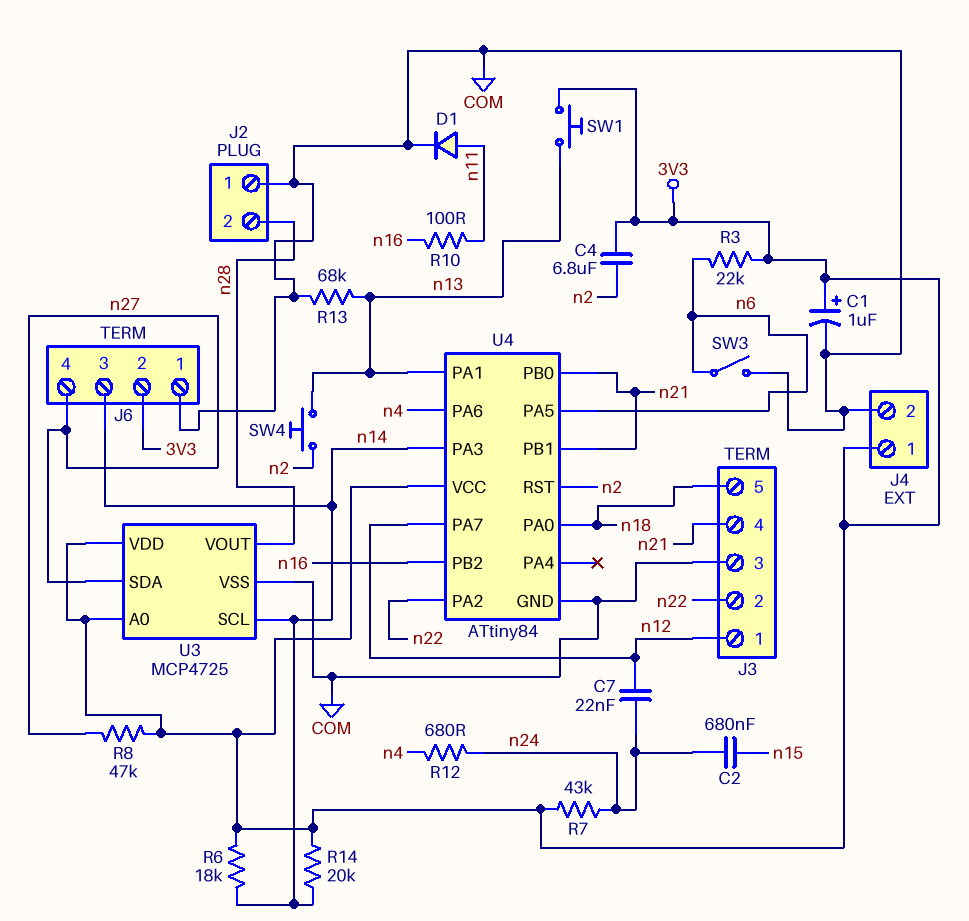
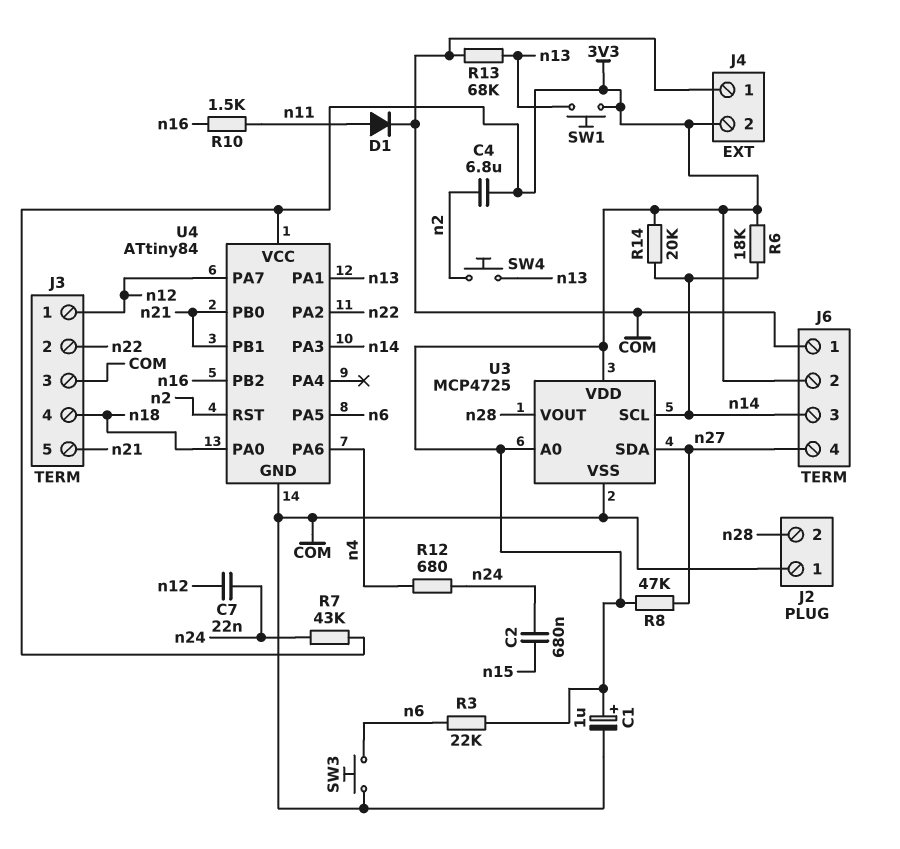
J3 pin 4: n21 -> n18
J3 pin 5: n18 -> n21
J4 pin 1: 3V3 -> COM
J4 pin 2: COM -> 3V3
R10: 100 (n11, n16) -> 1.5k (n11, n16)
SW3: switch (COM, n6) -> button (COM, n6)

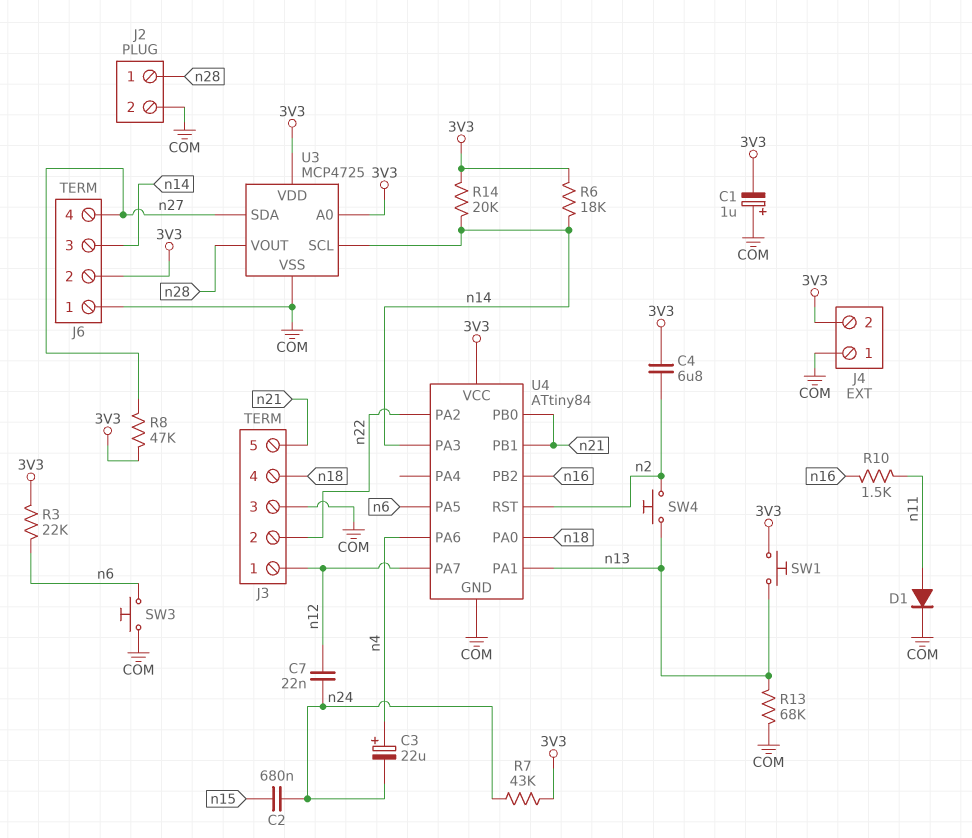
C1: 1uF (plus 3V3, minus COM) -> 1uF (plus COM, minus 3V3)
C3: none -> 22uF (plus n4, minus n24)
J2 pin 1: COM -> n28
J2 pin 2: n28 -> COM
R12: 680 (n4, n24) -> none

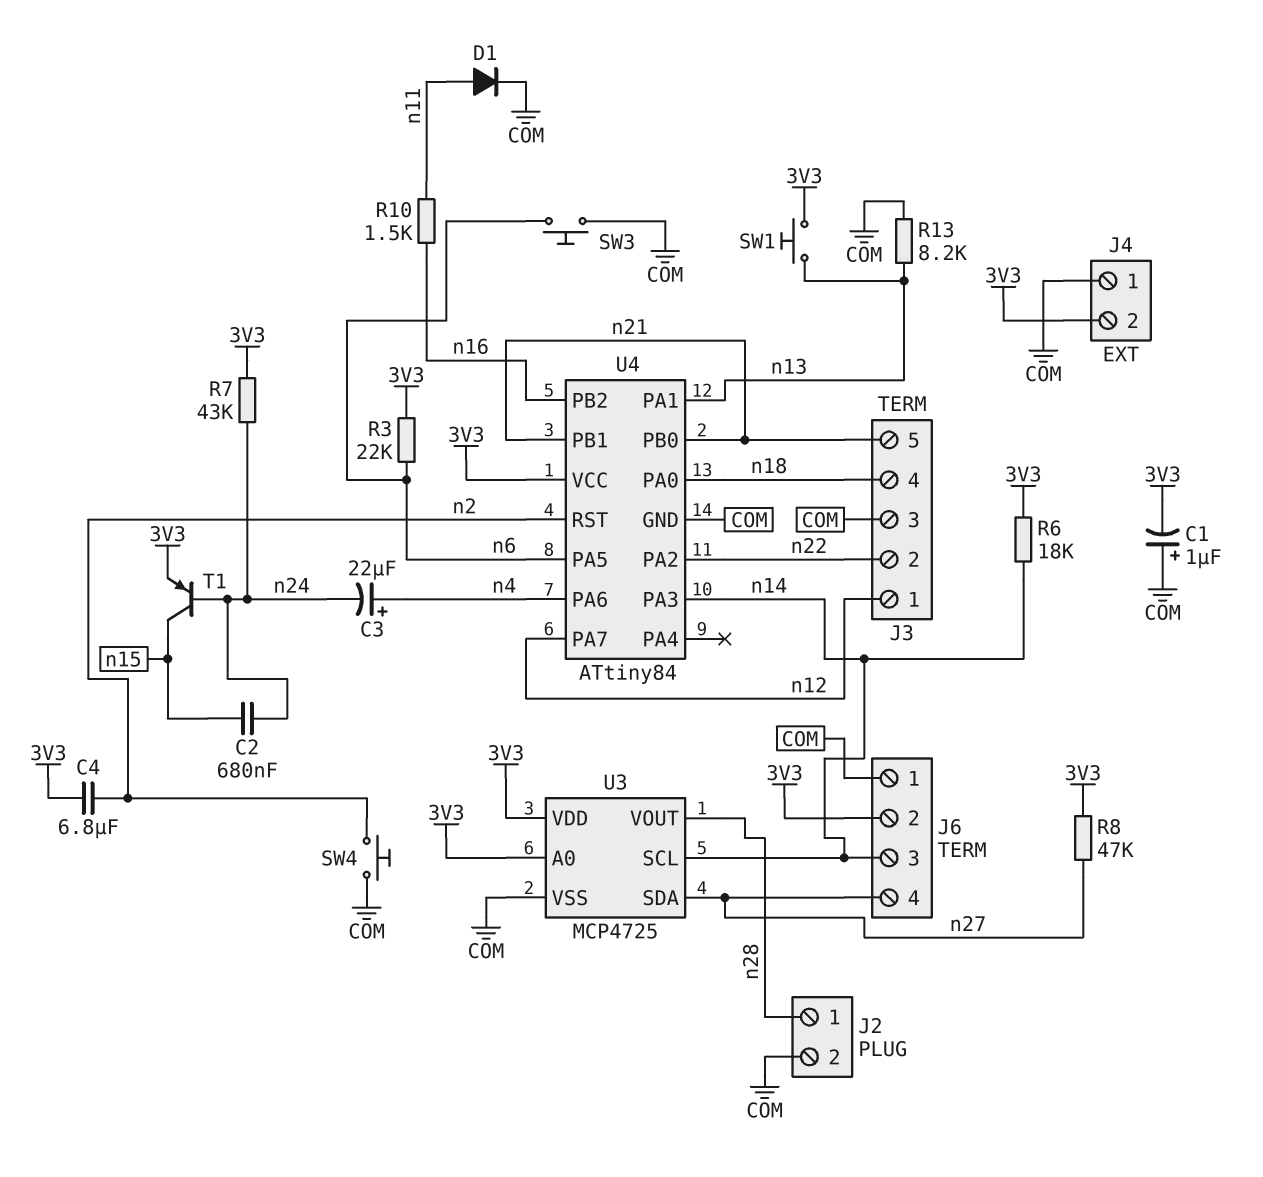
C7: 22nF (n12, n24) -> none
R13: 68k (COM, n13) -> 8.2k (COM, n13)
R14: 20k (3V3, n14) -> none
SW4: button (n2, n13) -> button (COM, n2)
T1: none -> PNP (B n24, C n15, E 3V3)

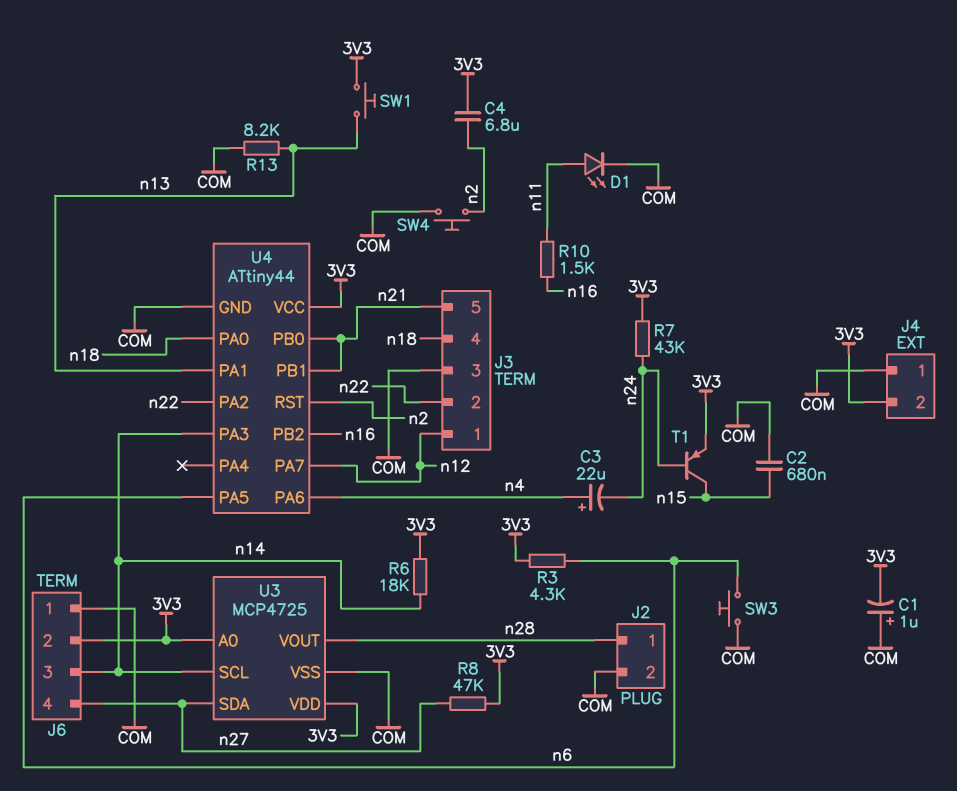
C2: 680nF (n15, n24) -> 680nF (COM, n15)
D1: diode (A n11, K COM) -> LED (A n11, K COM)
R3: 22k (3V3, n6) -> 4.3k (3V3, n6)
U4: ATtiny84 -> ATtiny44

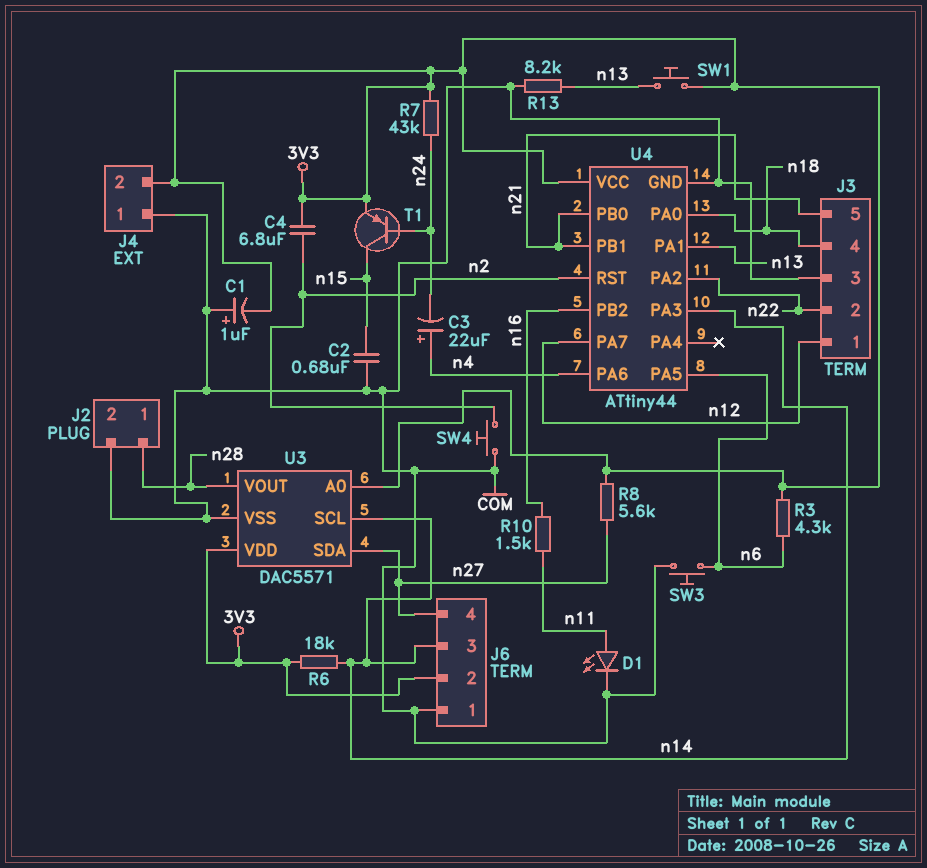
R8: 47k (3V3, n27) -> 5.6k (3V3, n27)
U3: MCP4725 -> DAC5571

